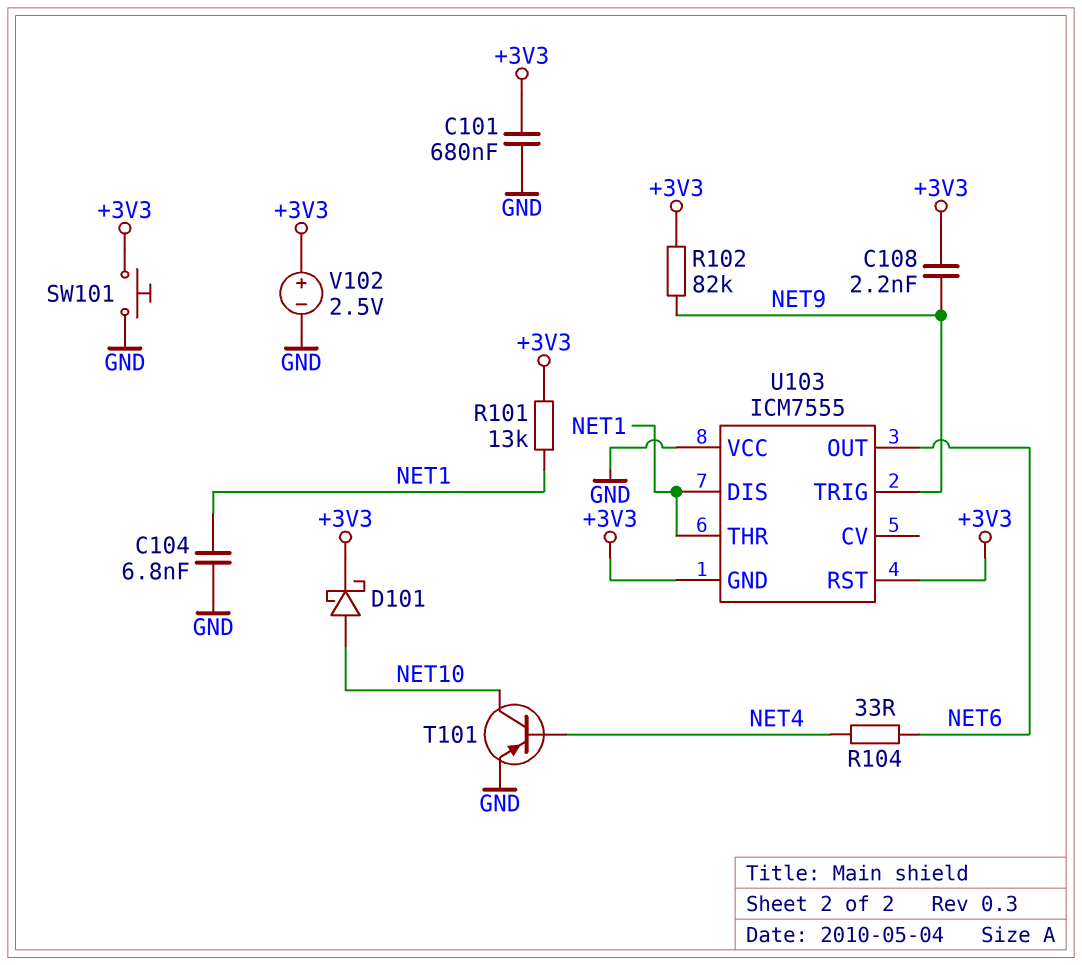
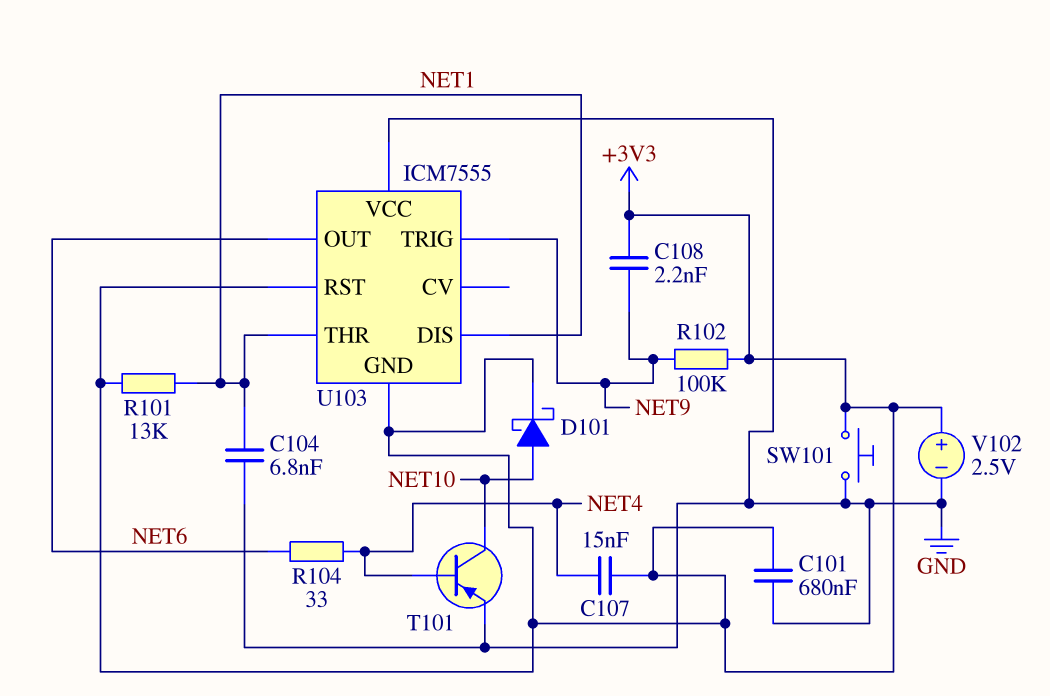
C107: none -> 15nF (+3V3, NET4)
R102: 82k (+3V3, NET9) -> 100k (+3V3, NET9)

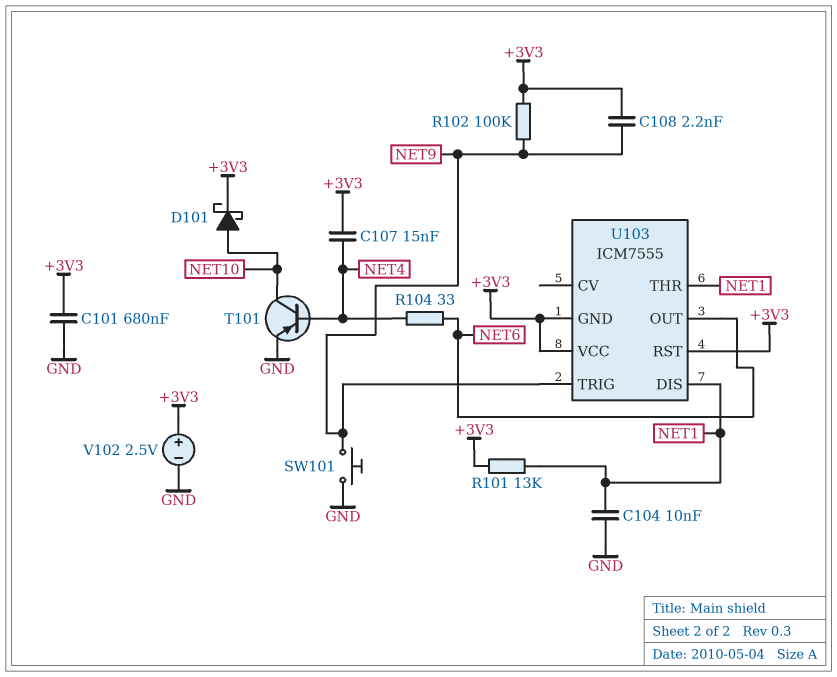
C104: 6.8nF (GND, NET1) -> 10nF (GND, NET1)
SW101: button (+3V3, GND) -> button (GND, NET9)
U103 pin VCC: GND -> +3V3

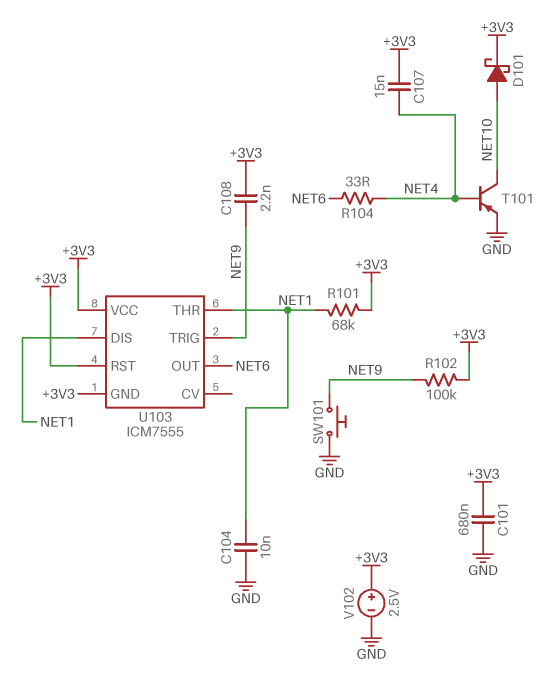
R101: 13k (+3V3, NET1) -> 68k (+3V3, NET1)

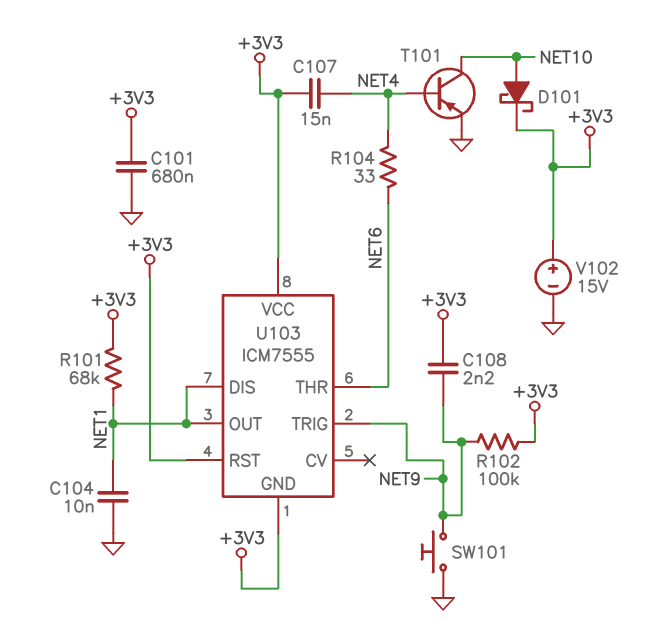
U103 pin OUT: NET6 -> NET1
U103 pin THR: NET1 -> NET6
V102: 2.5V (plus +3V3, minus GND) -> 15V (plus +3V3, minus GND)

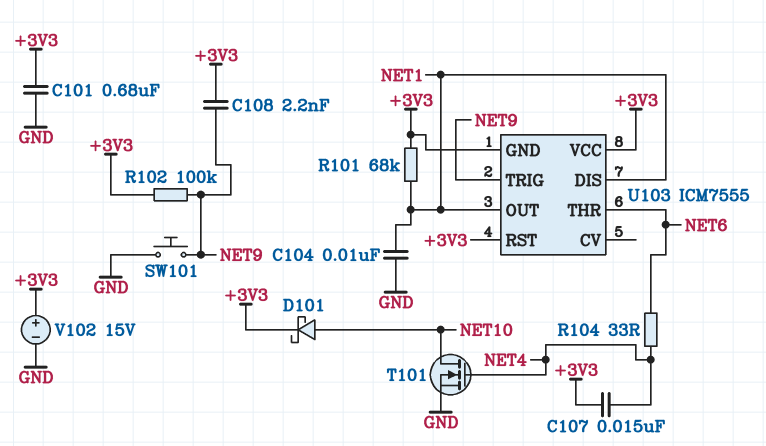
T101: PNP (B NET4, C NET10, E GND) -> NMOS (G NET4, D NET10, S GND)

